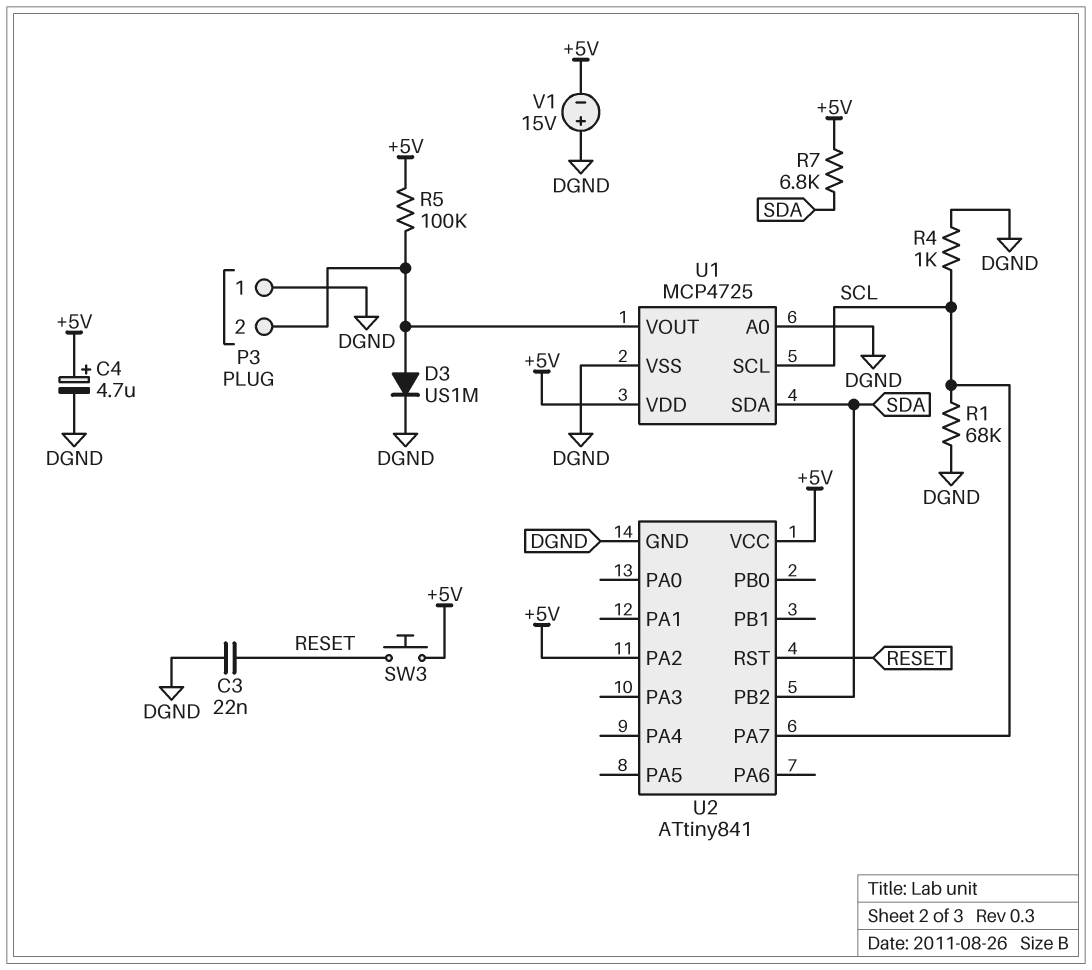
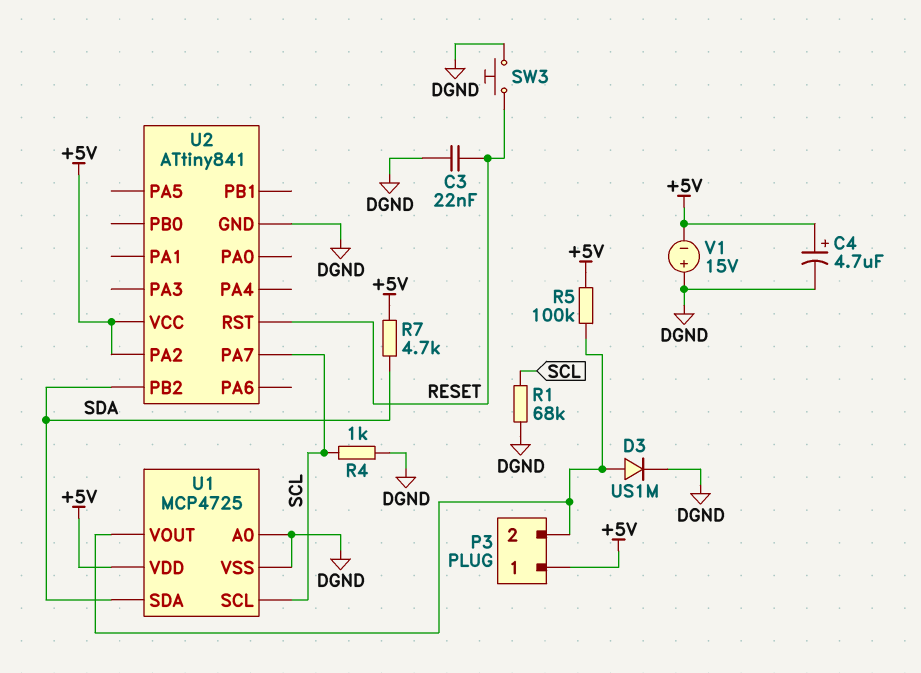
P3 pin 1: DGND -> +5V
R7: 6.8k (+5V, SDA) -> 4.7k (+5V, SDA)
SW3: button (+5V, RESET) -> button (DGND, RESET)

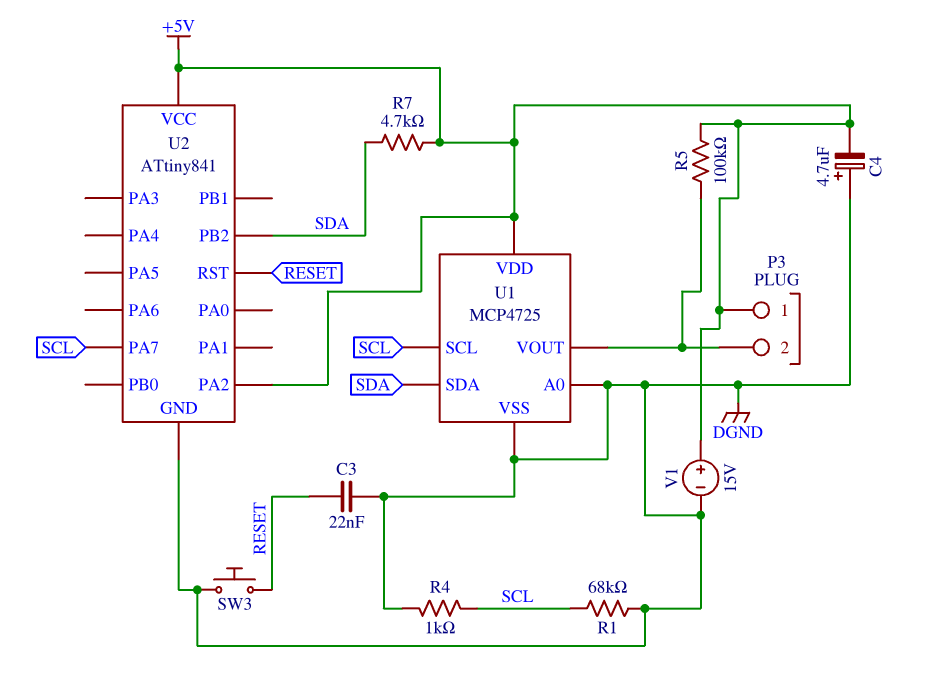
C4: 4.7uF (plus +5V, minus DGND) -> 4.7uF (plus DGND, minus +5V)
D3: diode US1M (A P3/2, K DGND) -> none
V1: 15V (plus DGND, minus +5V) -> 15V (plus +5V, minus DGND)

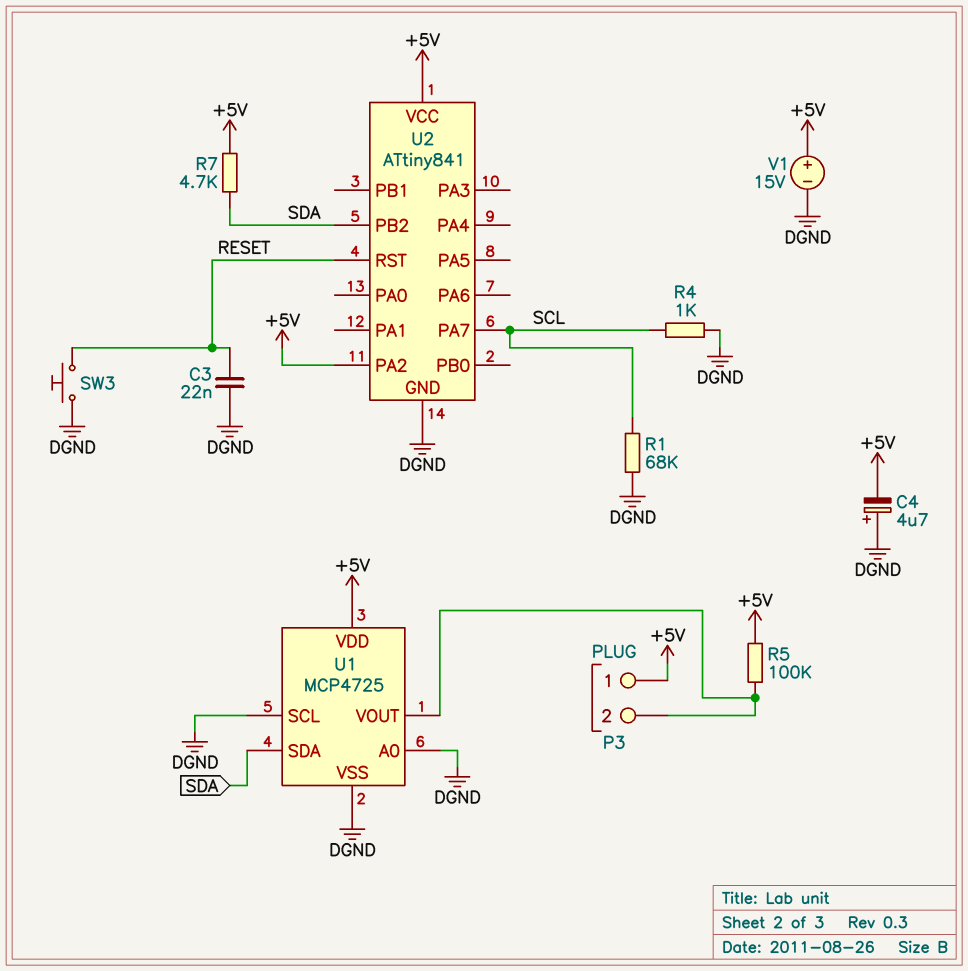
U1 pin SCL: SCL -> DGND

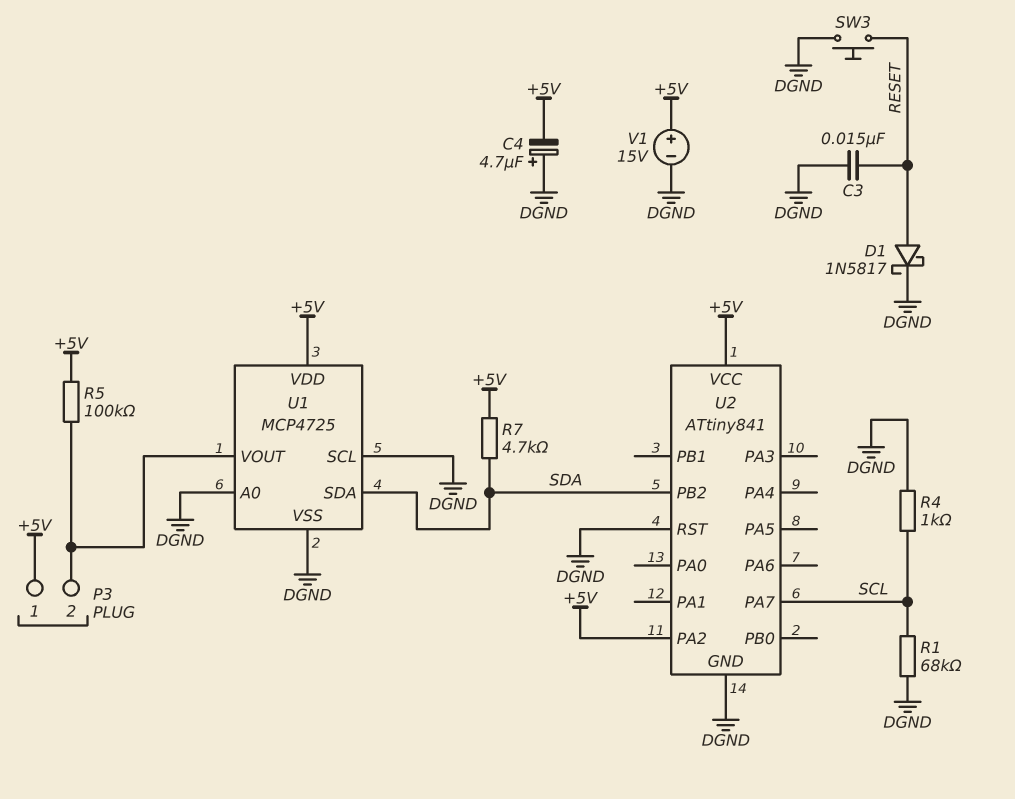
C3: 22nF (DGND, RESET) -> 15nF (DGND, RESET)
D1: none -> schottky 1N5817 (A RESET, K DGND)
U2 pin RST: RESET -> DGND

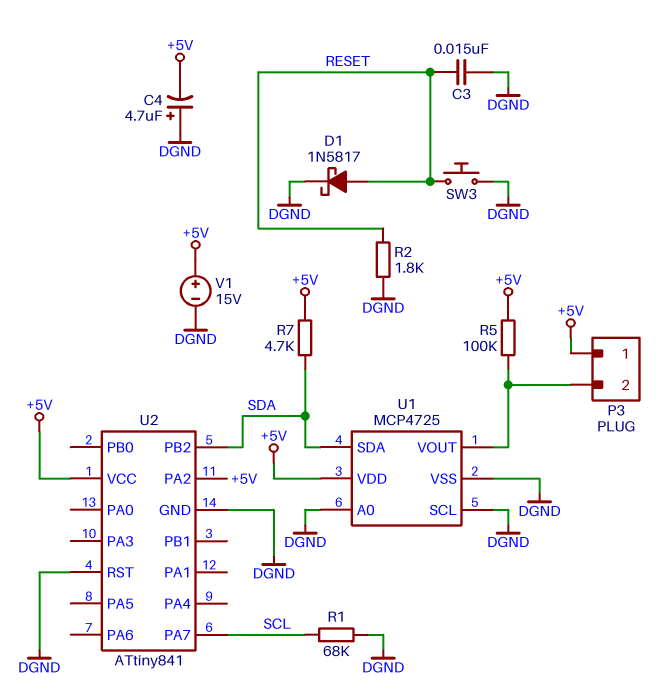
R2: none -> 1.8k (DGND, RESET)
R4: 1k (DGND, SCL) -> none

